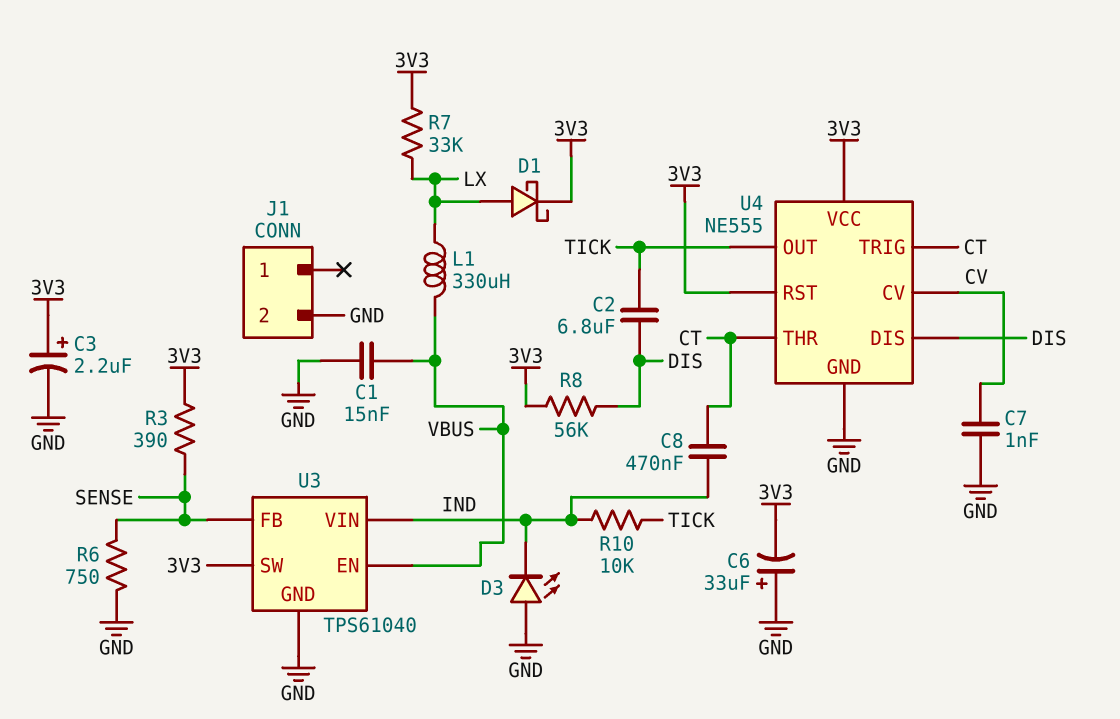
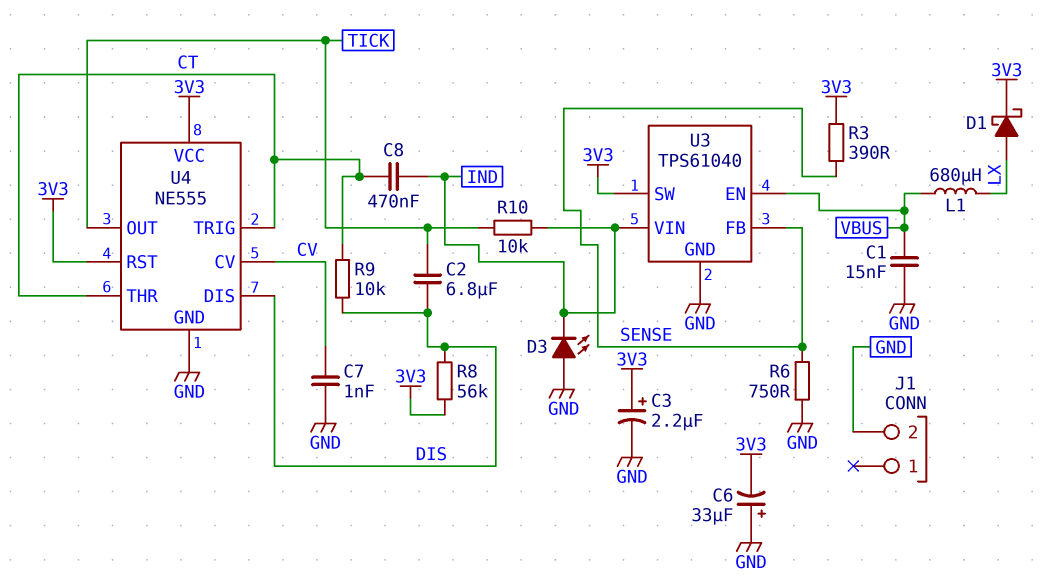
L1: 330uH (LX, VBUS) -> 680uH (LX, VBUS)
R7: 33k (3V3, LX) -> none
R9: none -> 10k (CT, DIS)

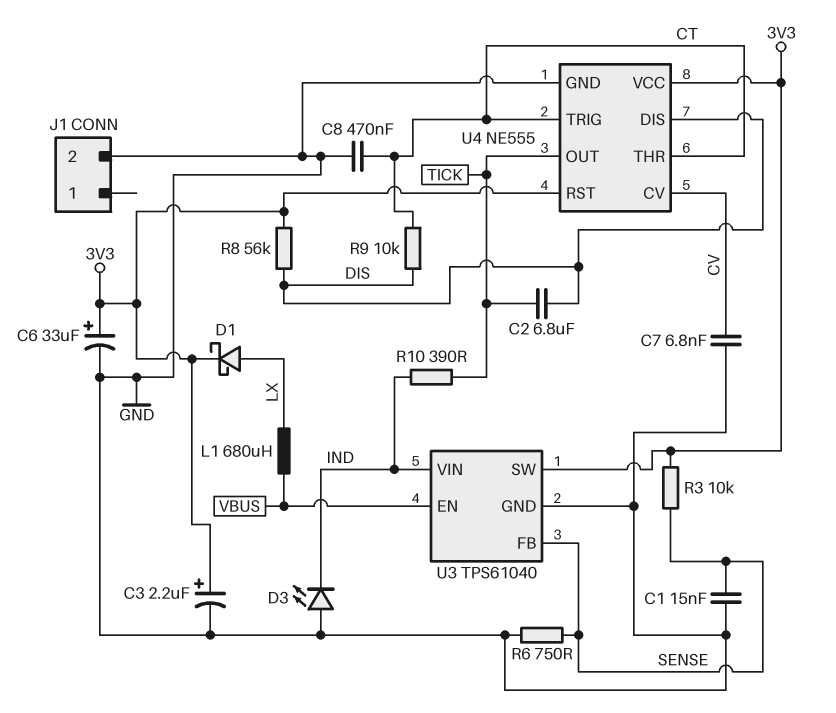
C1: 15nF (GND, VBUS) -> 15nF (GND, SENSE)
C6: 33uF (plus GND, minus 3V3) -> 33uF (plus 3V3, minus GND)
C7: 1nF (CV, GND) -> 6.8nF (CV, GND)
C8: 470nF (CT, IND) -> 470nF (CT, GND)
R3: 390 (3V3, SENSE) -> 10k (3V3, SENSE)
R10: 10k (IND, TICK) -> 390 (IND, TICK)

